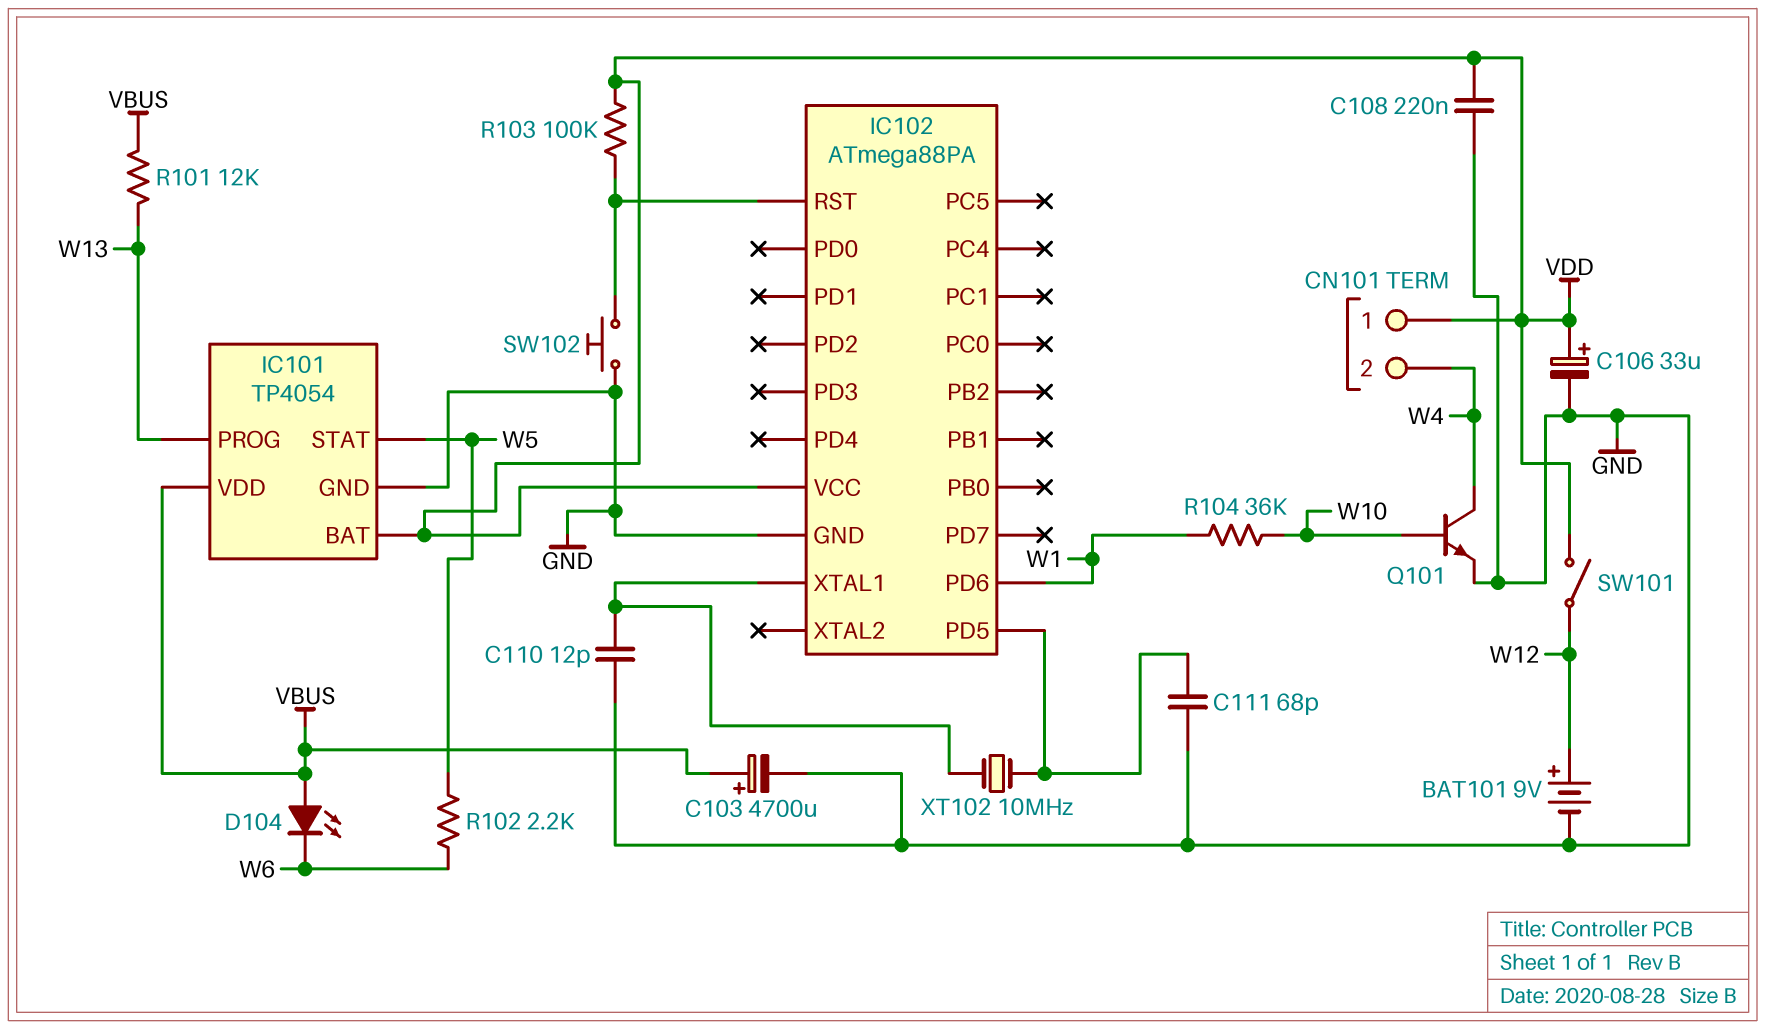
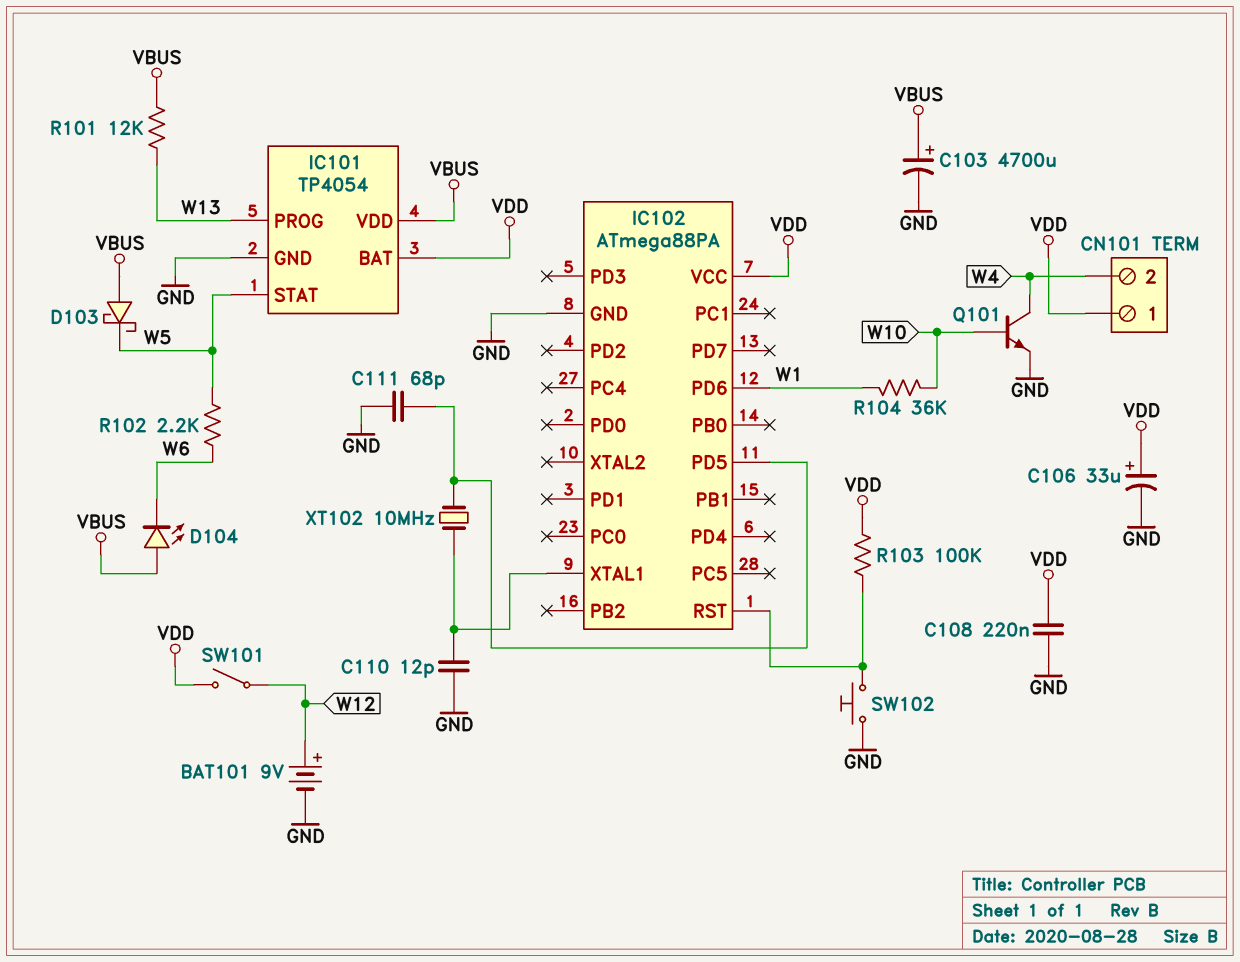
D103: none -> schottky (A VBUS, K W5)

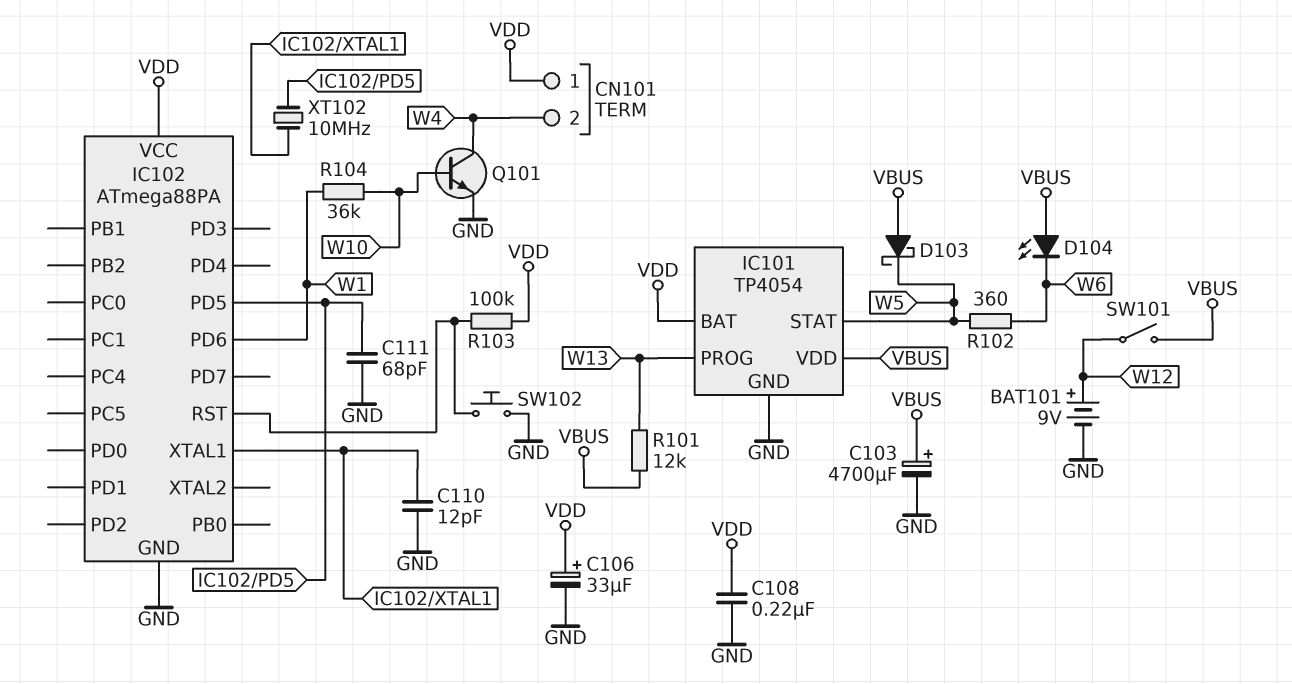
R102: 2.2k (W5, W6) -> 360 (W5, W6)
SW101: switch (VDD, W12) -> switch (VBUS, W12)

